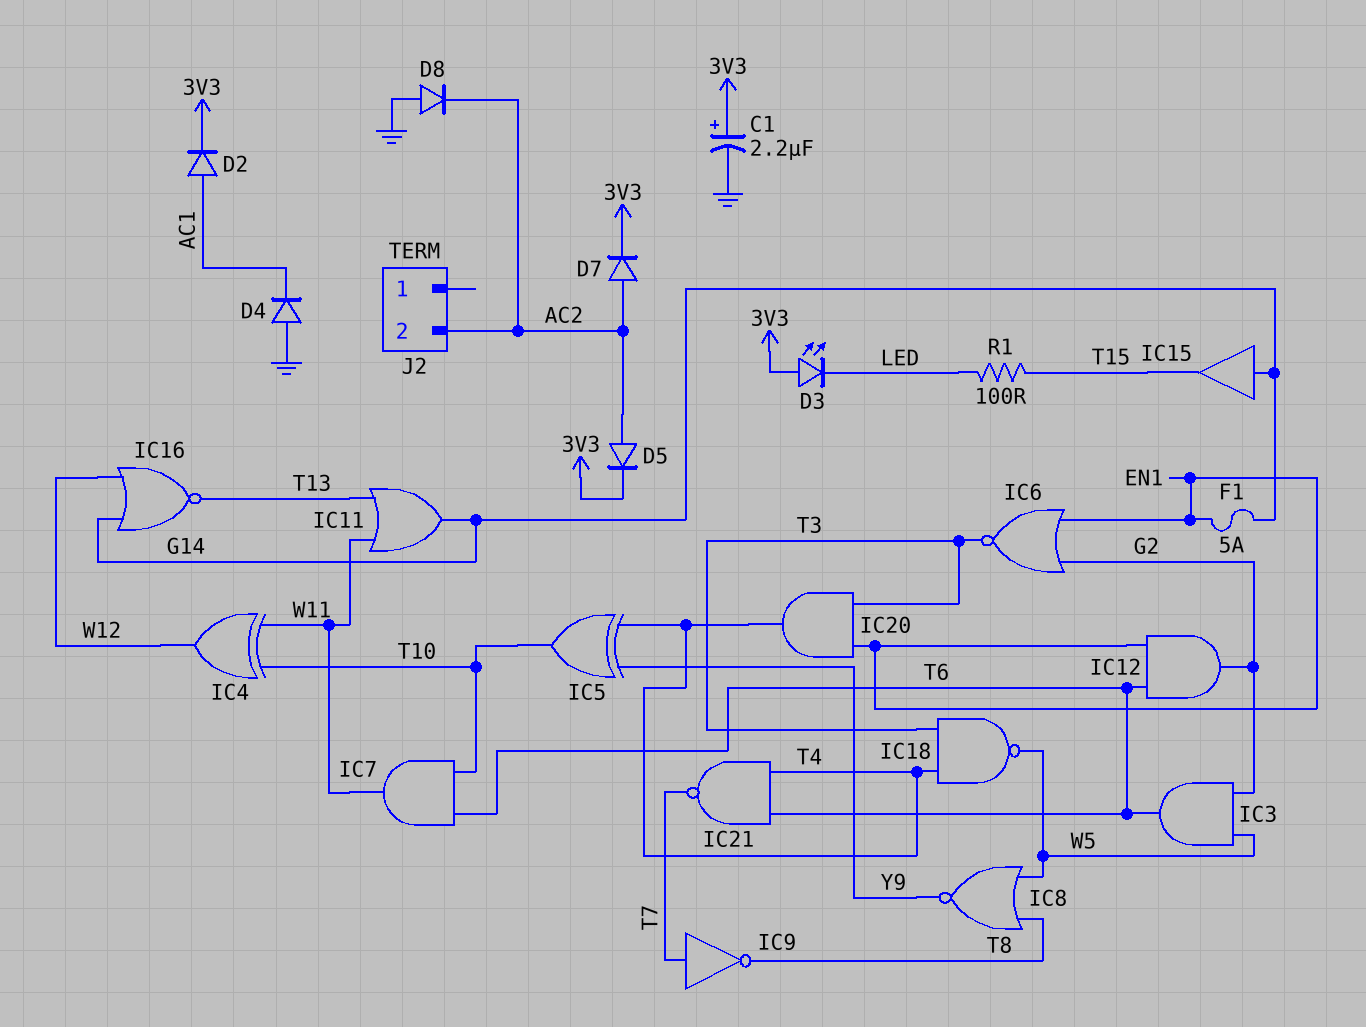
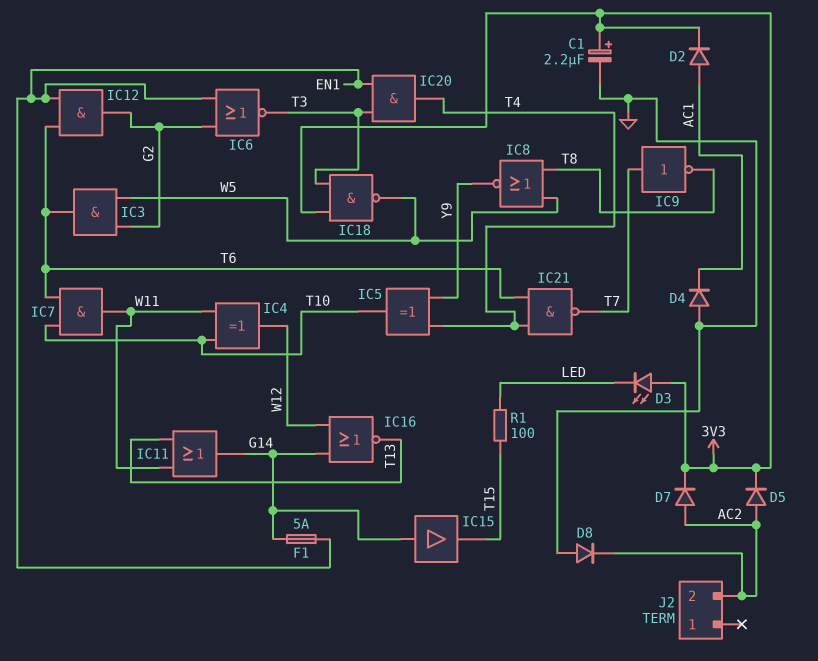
IC18: NAND (in T3, in T4, out W5) -> NAND (in 3V3, in T3, out W5)

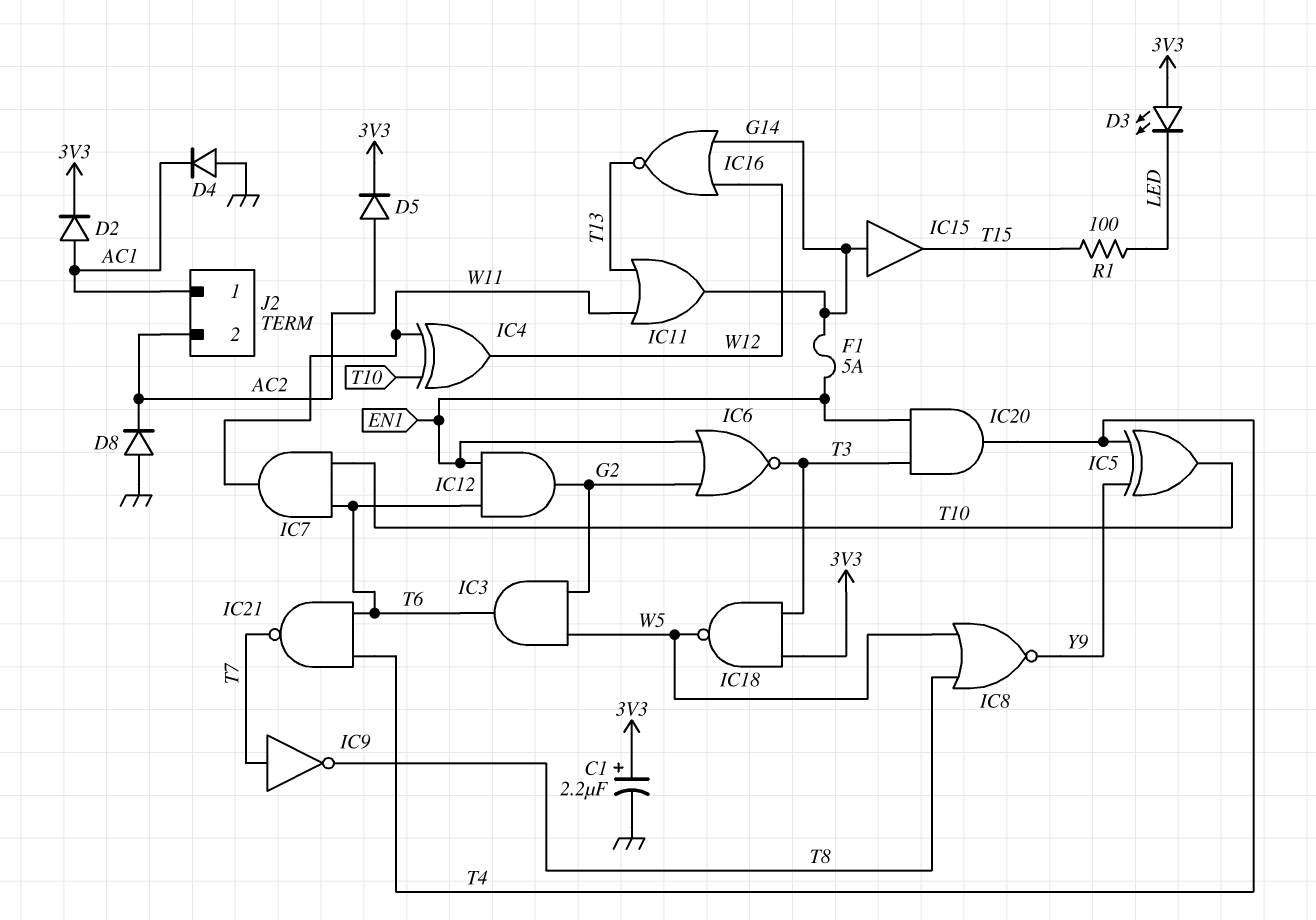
D7: diode (A AC2, K 3V3) -> none
J2 pin 1: none -> AC1

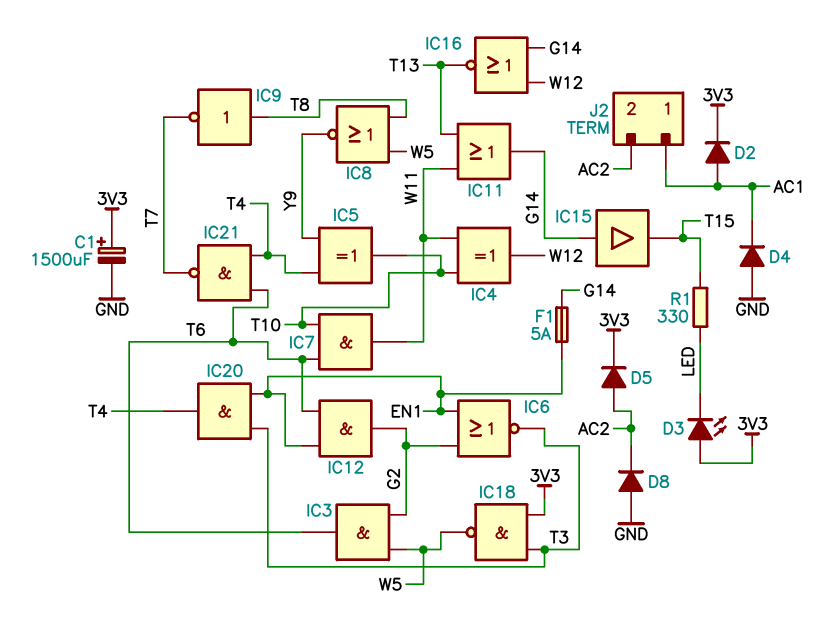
C1: 2.2uF (plus 3V3, minus GND) -> 1500uF (plus 3V3, minus GND)
IC9: NOT (in T7, out T8) -> NOT (in T8, out T7)
R1: 100 (LED, T15) -> 330 (LED, T15)

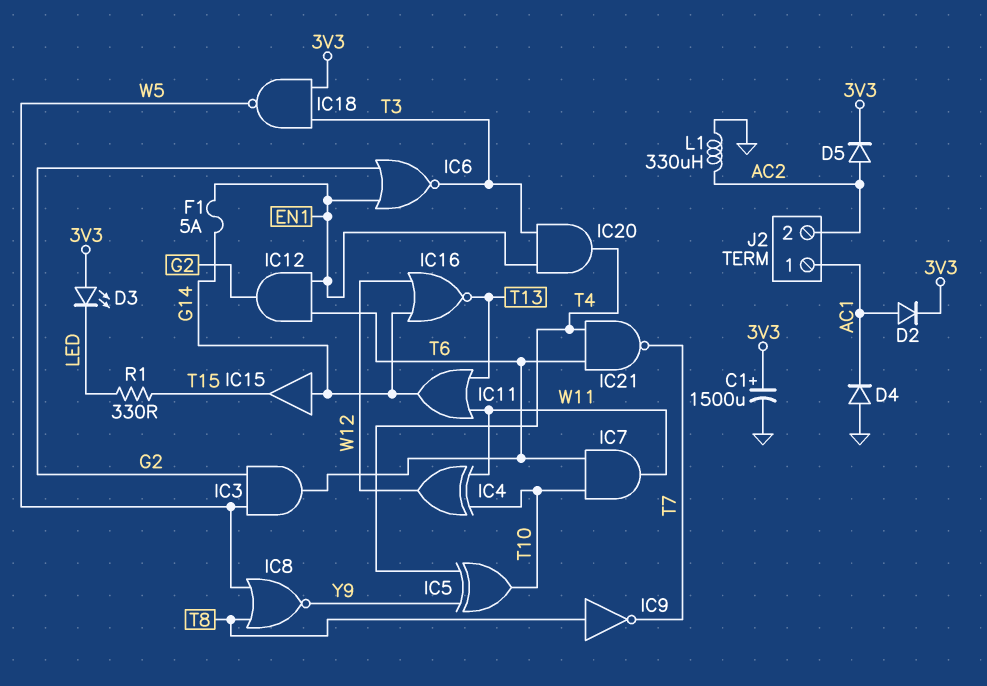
D8: diode (A GND, K AC2) -> none
L1: none -> 330uH (AC2, GND)

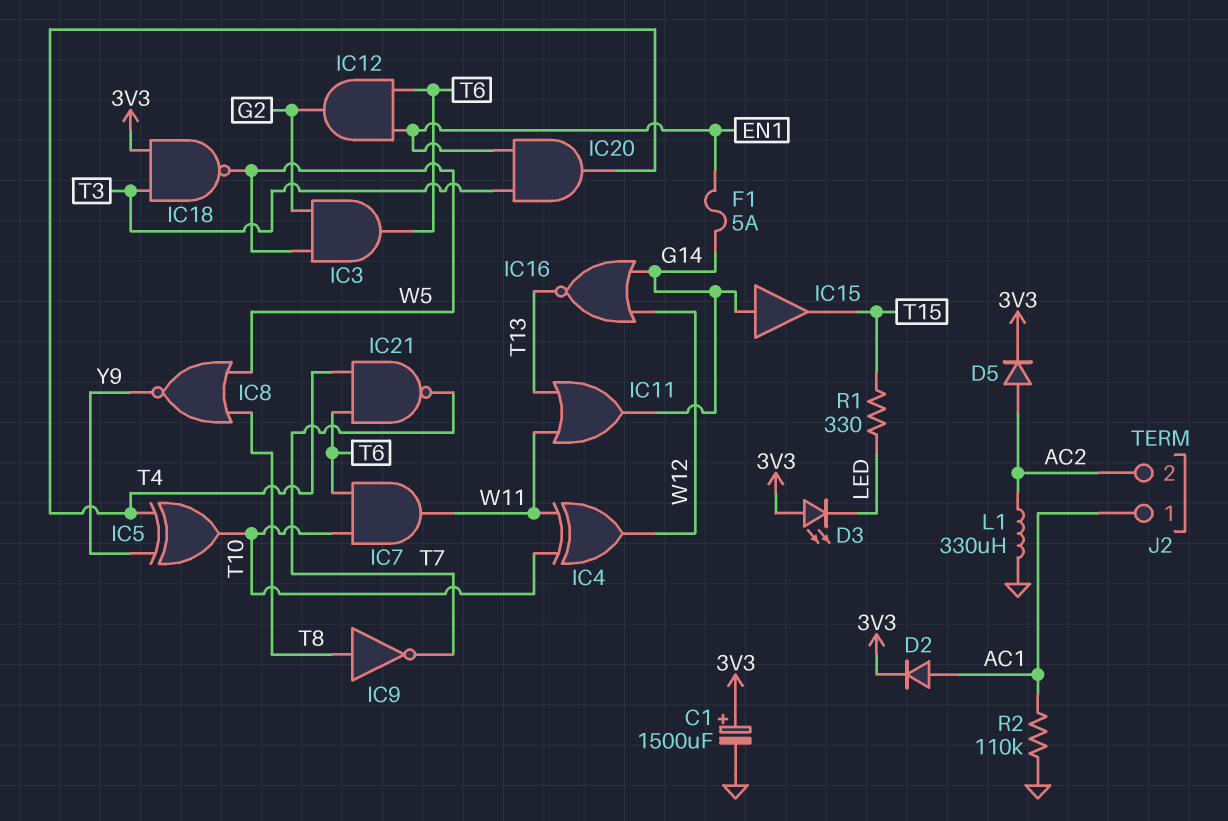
D4: diode (A GND, K AC1) -> none
IC6: NOR (in EN1, in G2, out T3) -> none
R2: none -> 110k (AC1, GND)

